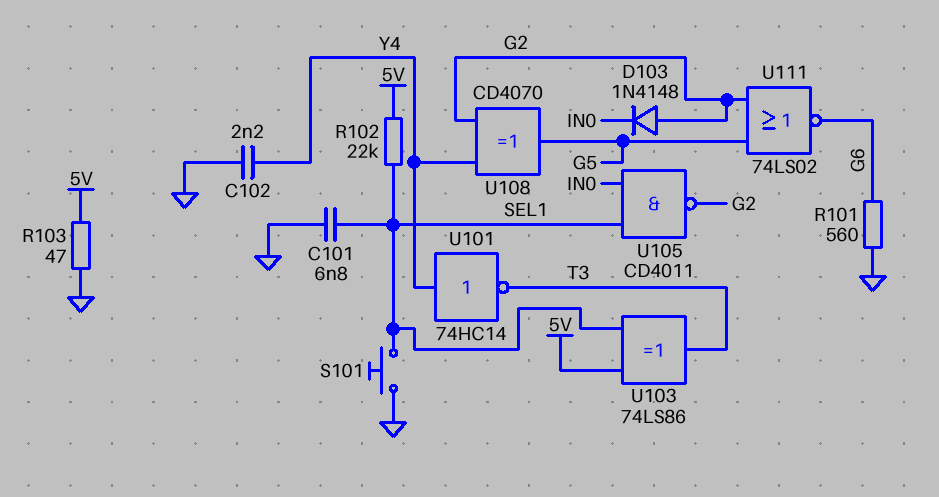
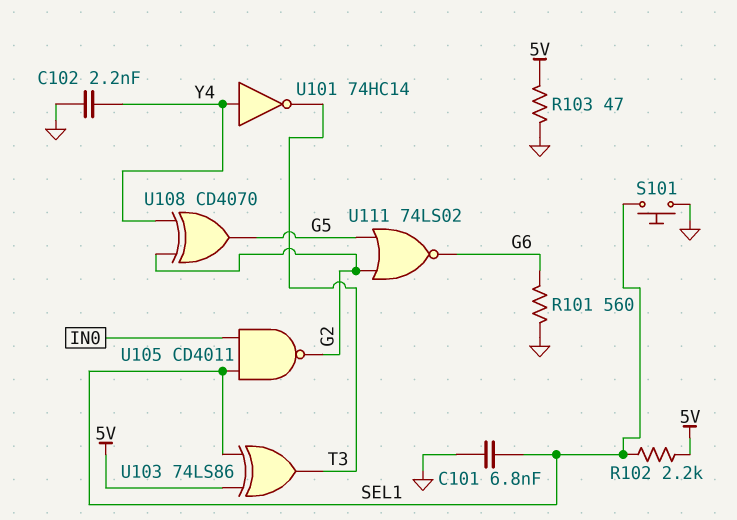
D103: diode 1N4148 (A G2, K IN0) -> none
R102: 22k (5V, SEL1) -> 2.2k (5V, SEL1)

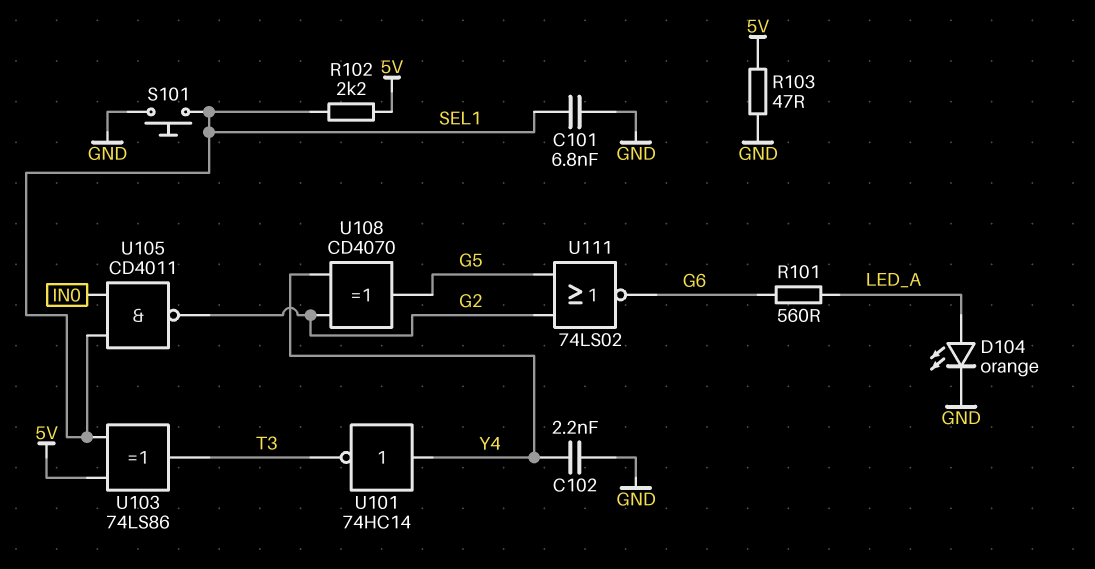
D104: none -> LED orange (A LED_A, K GND)
R101: 560 (G6, GND) -> 560 (G6, LED_A)

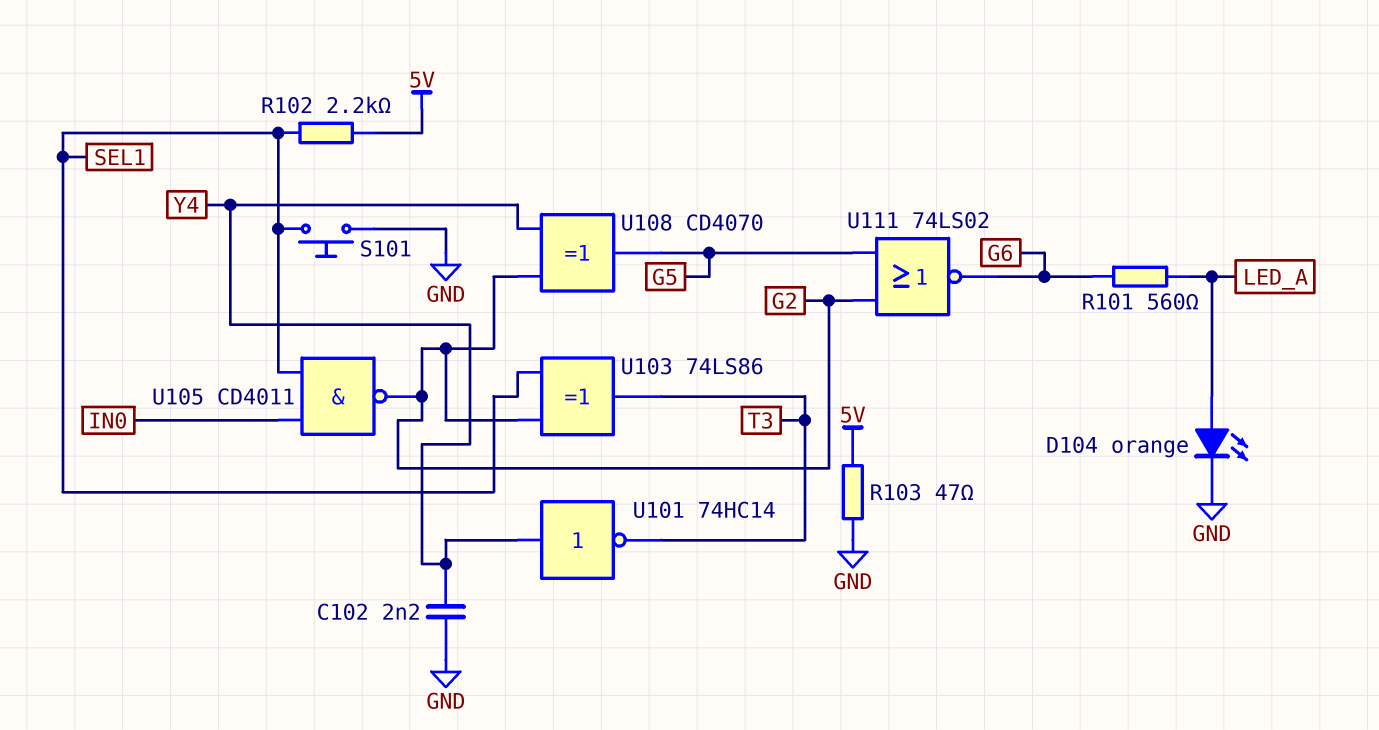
C101: 6.8nF (GND, SEL1) -> none
U103: XOR 74LS86 (in 5V, in SEL1, out T3) -> XOR 74LS86 (in G2, in SEL1, out T3)

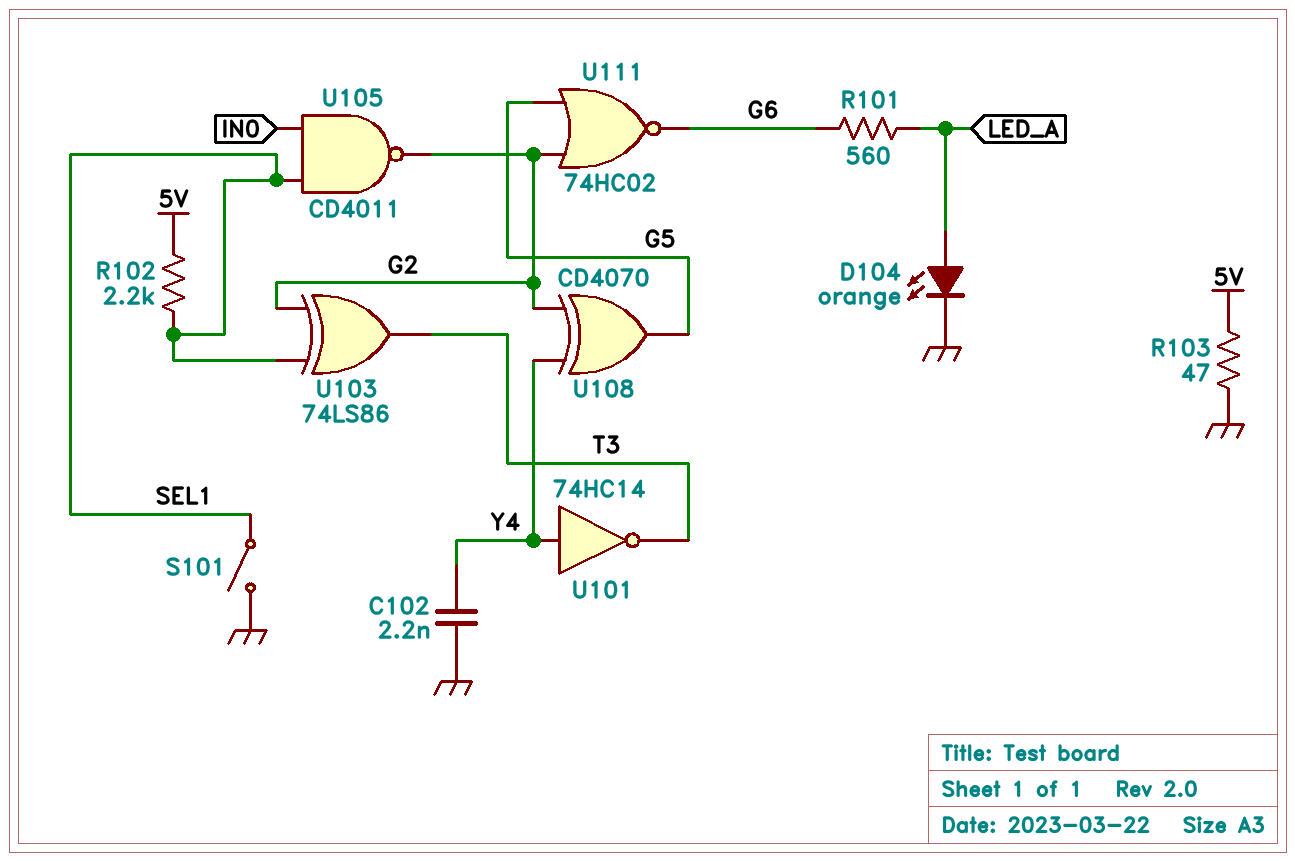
S101: button (GND, SEL1) -> switch (GND, SEL1)
U111: NOR 74LS02 (in G2, in G5, out G6) -> NOR 74HC02 (in G2, in G5, out G6)

